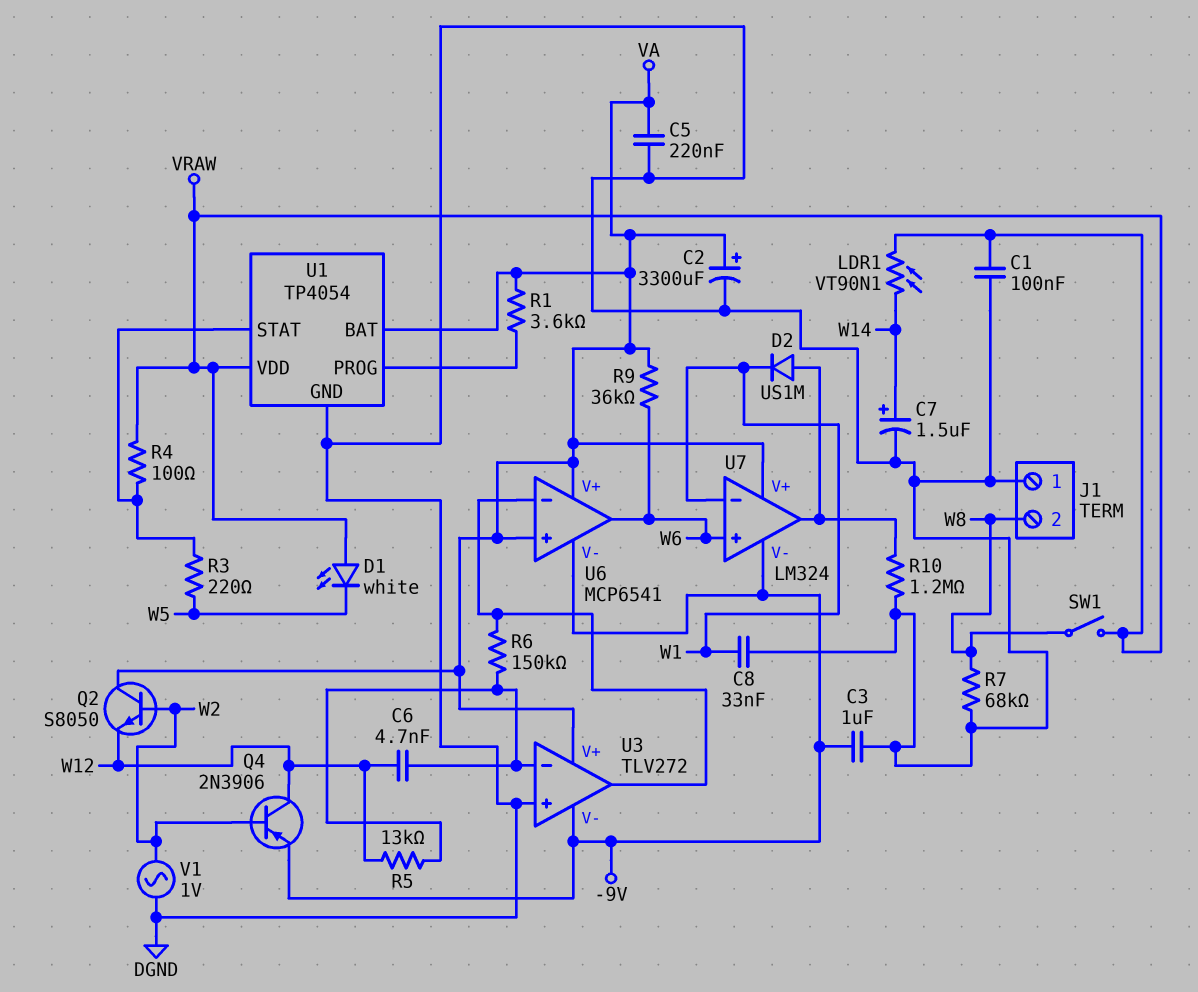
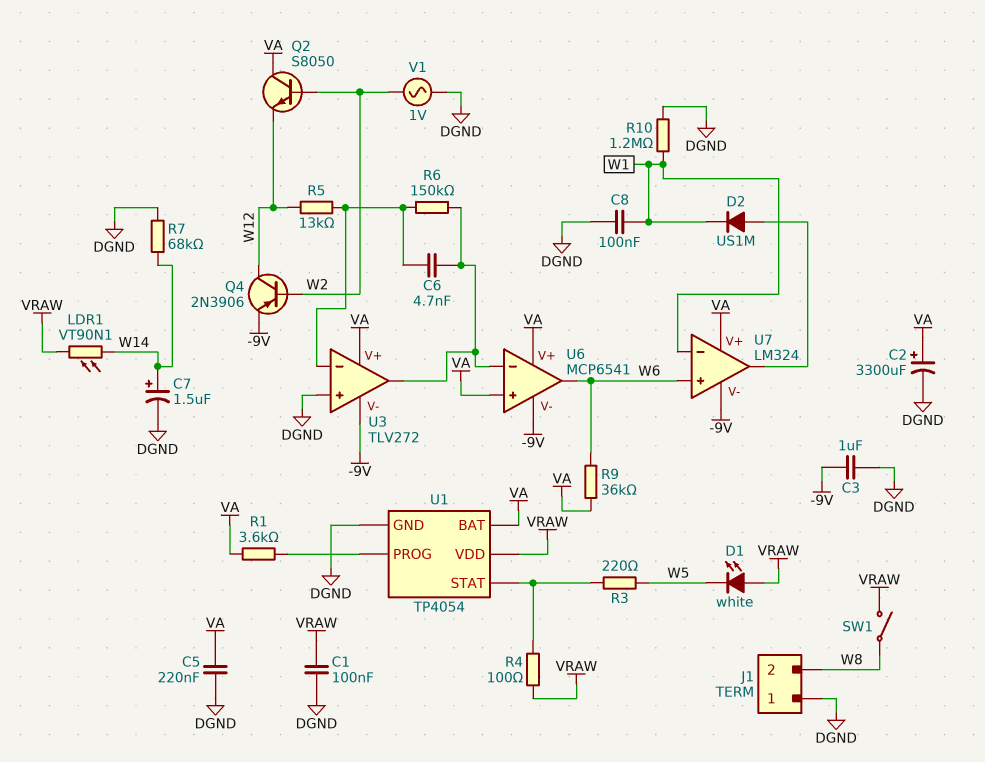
C6: 4.7nF (U3/in-, W12) -> 4.7nF (U3/in-, U3/out)
C8: 33nF (DGND, W1) -> 100nF (DGND, W1)
R7: 68k (DGND, W8) -> 68k (DGND, W14)
R10: 1.2M (DGND, U7/out) -> 1.2M (DGND, W1)

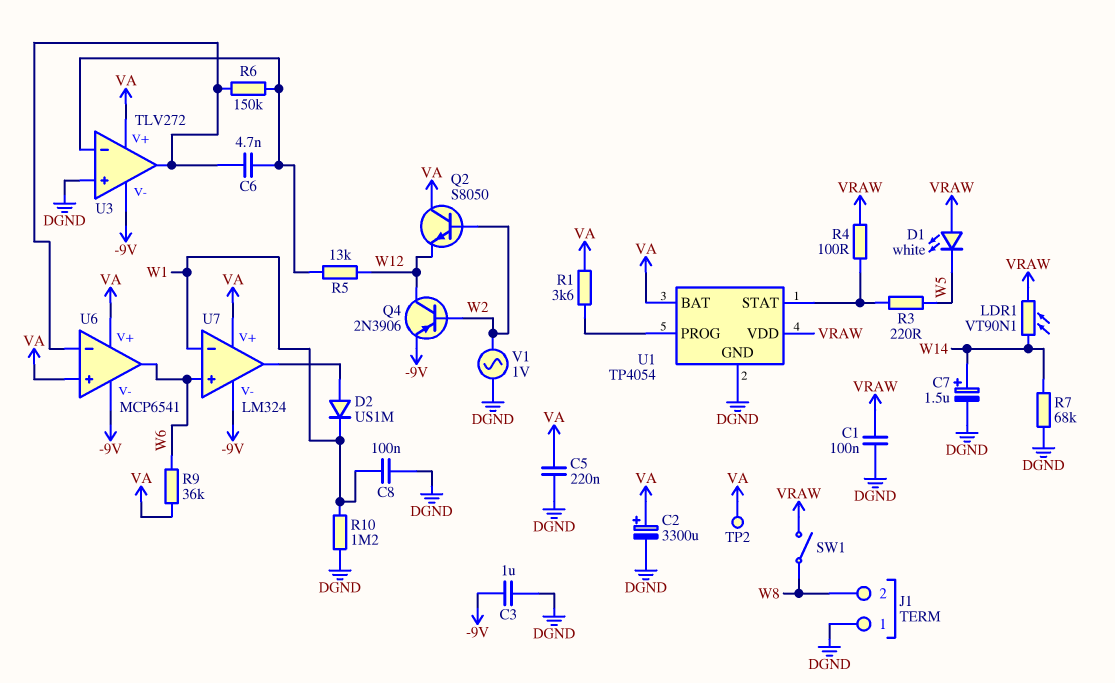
TP2: none -> test point (VA)

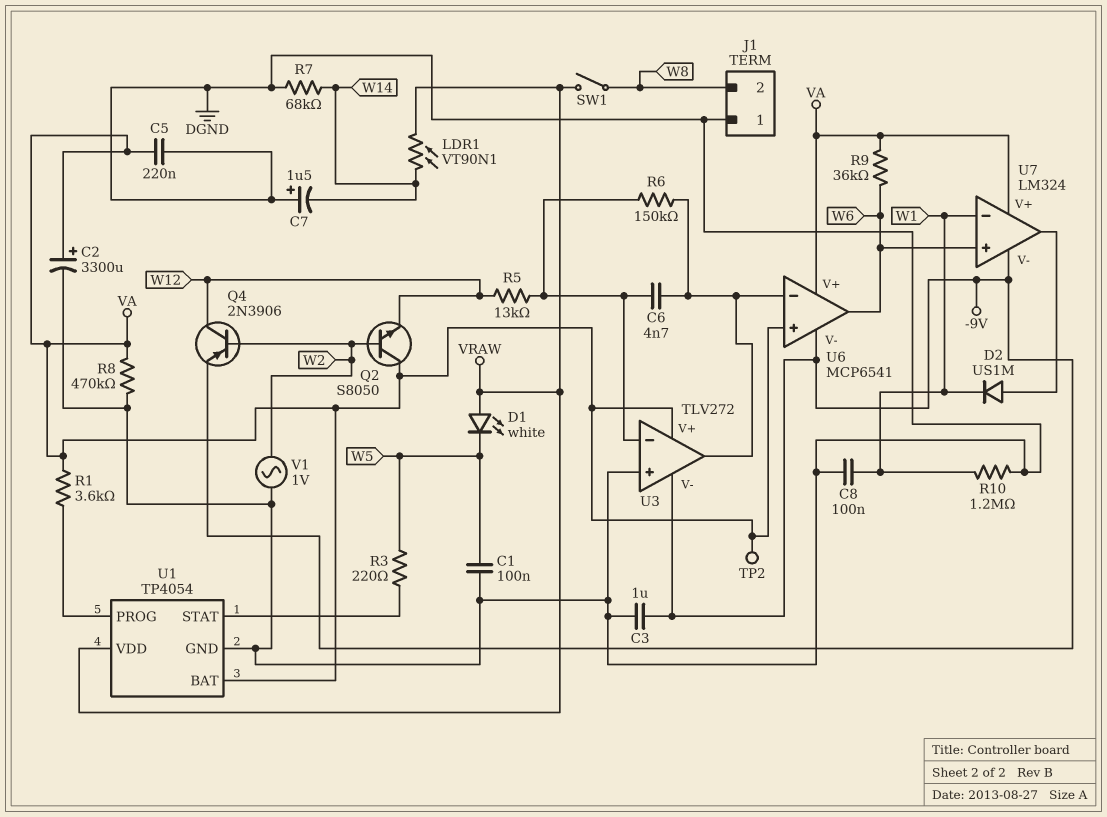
C1: 100nF (DGND, VRAW) -> 100nF (DGND, W5)
C7: 1.5uF (plus W14, minus DGND) -> 1.5uF (plus DGND, minus W14)
R4: 100 (U1/STAT, VRAW) -> none
R8: none -> 470k (DGND, VA)

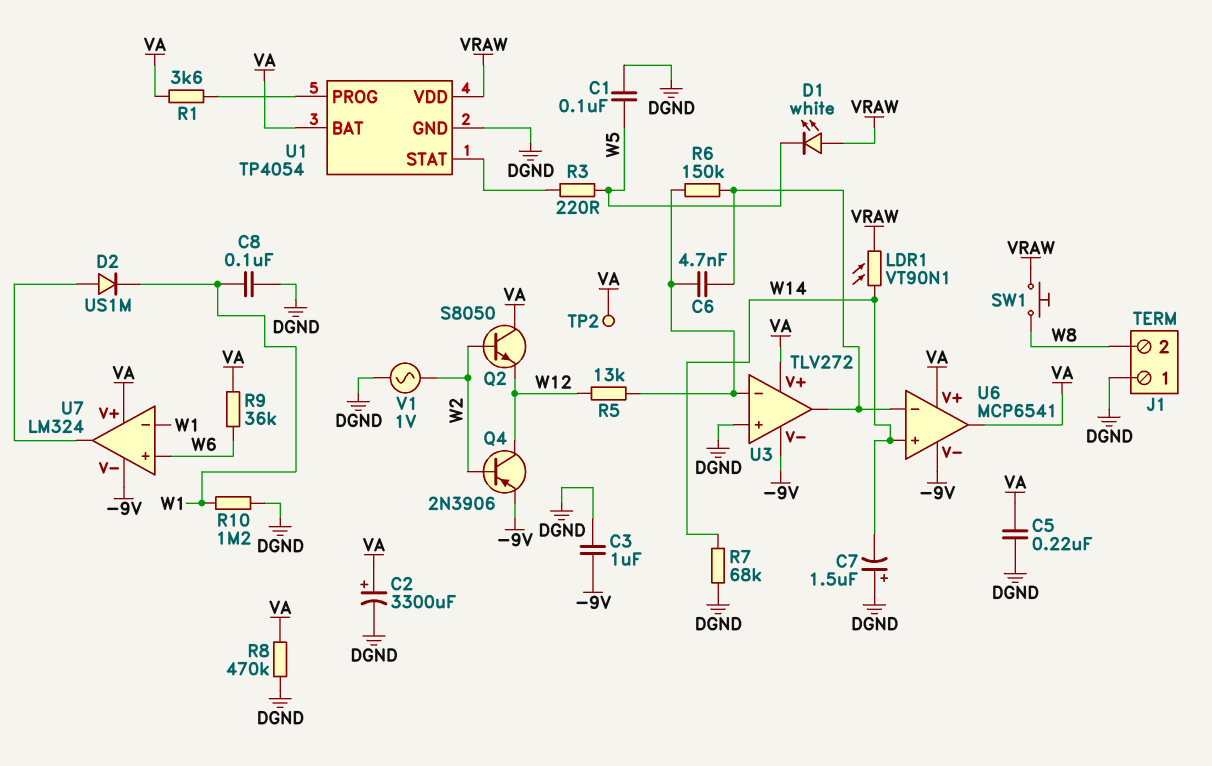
SW1: switch (VRAW, W8) -> button (VRAW, W8)
U6 pin in+: VA -> W14
U6 pin out: W6 -> VA

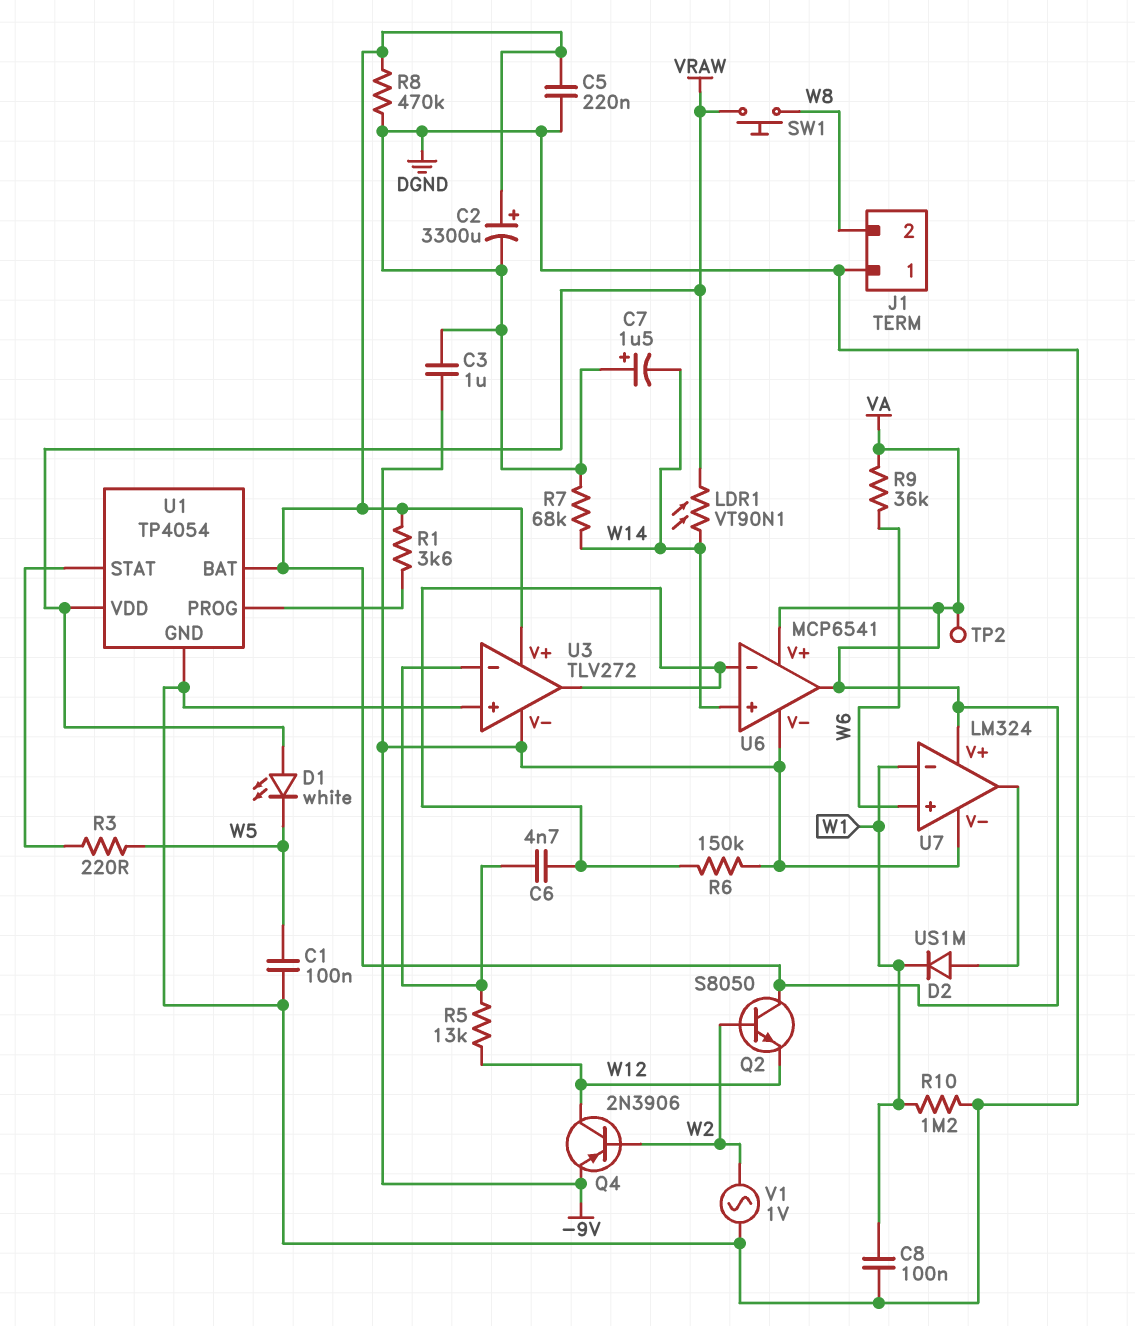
R6: 150k (U3/in-, U3/out) -> 150k (-9V, U3/out)

